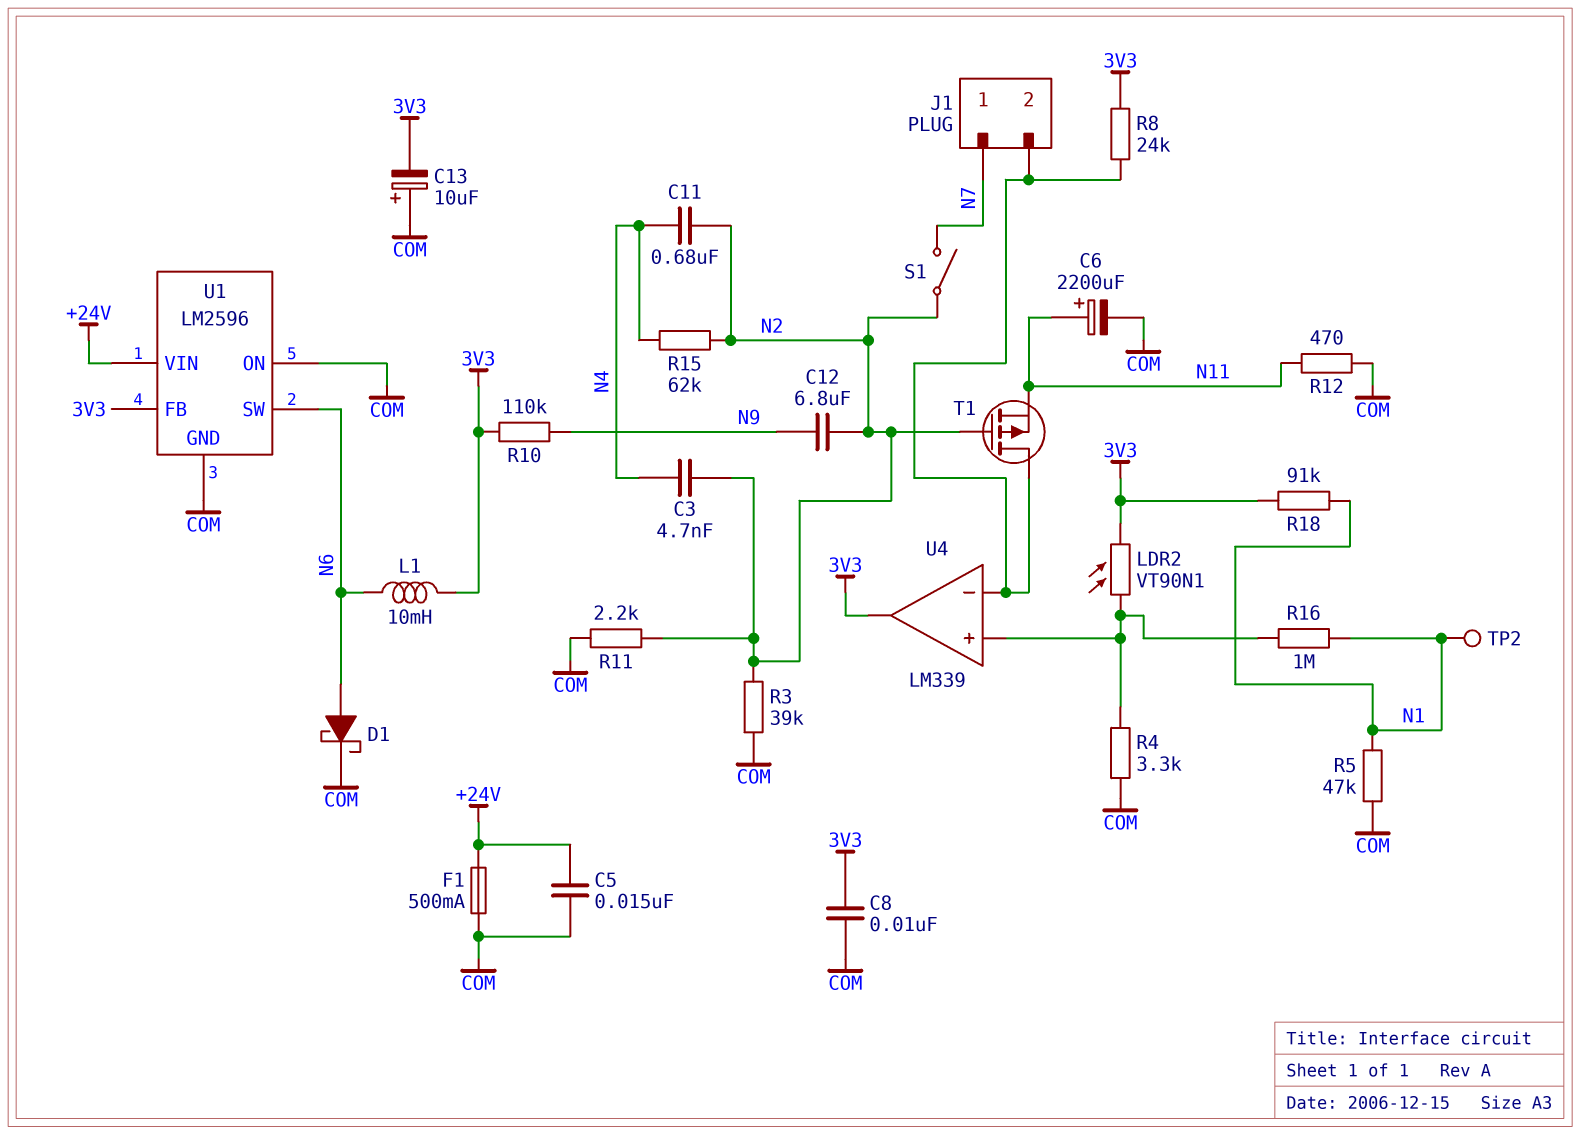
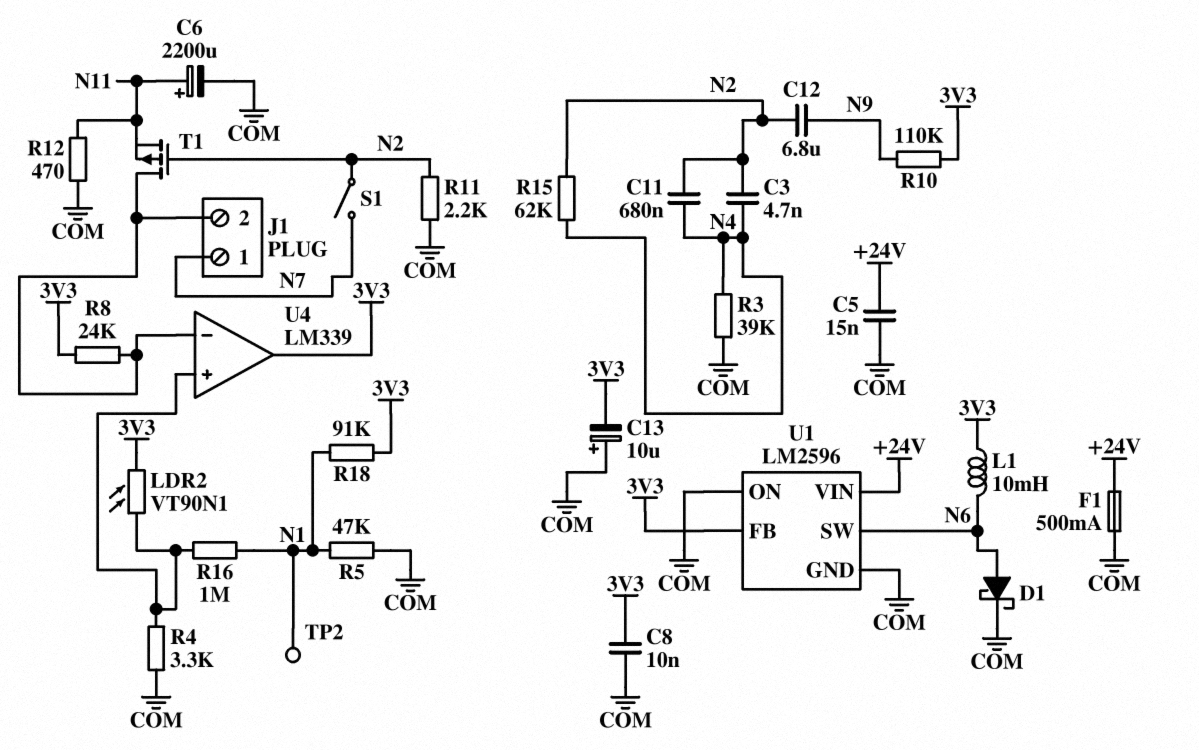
R3: 39k (COM, N2) -> 39k (COM, N4)

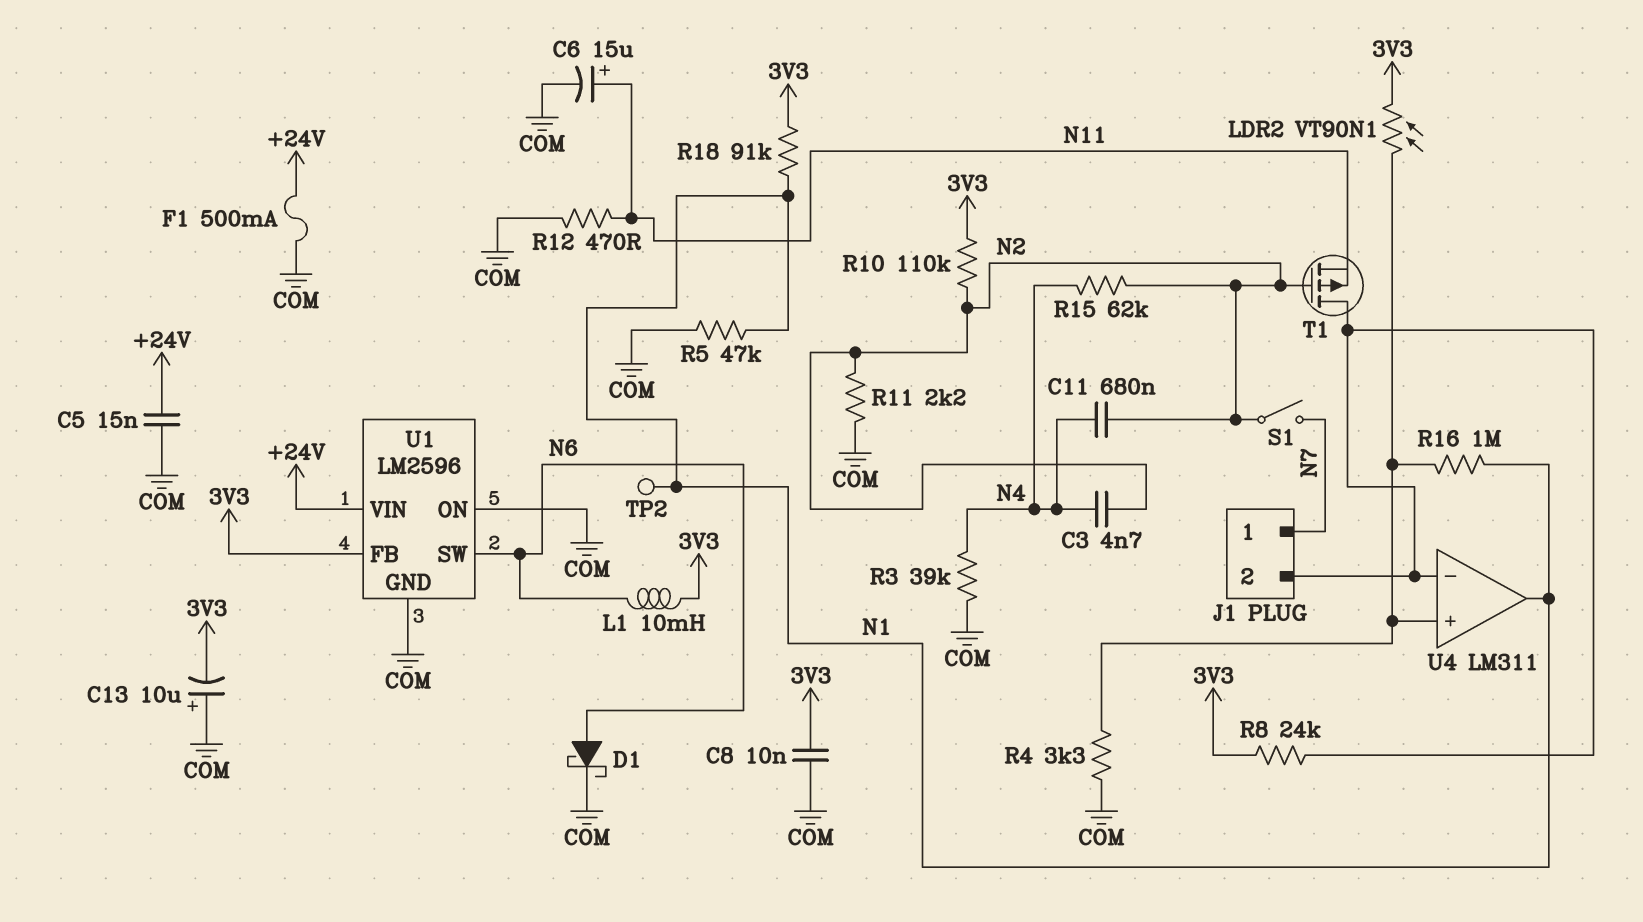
C6: 2200uF (plus N11, minus COM) -> 15uF (plus N11, minus COM)
C12: 6.8uF (N2, N9) -> none
R10: 110k (3V3, N9) -> 110k (3V3, N2)
U4: LM339 -> LM311
U4 pin out: 3V3 -> N1

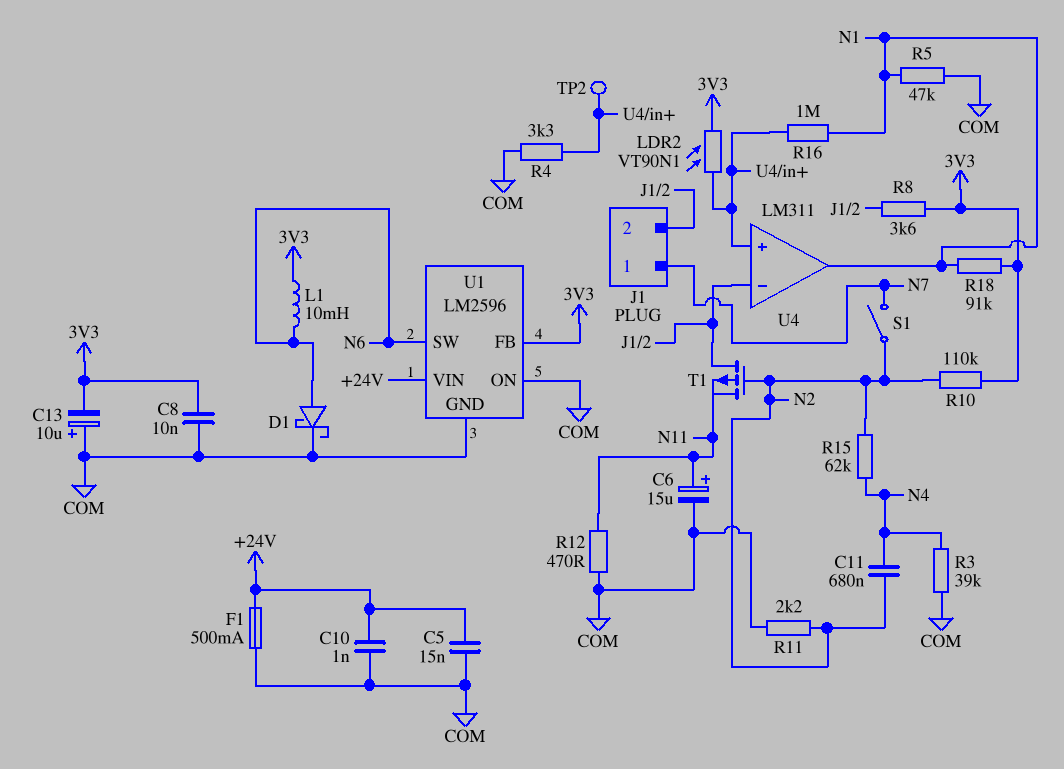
C3: 4.7nF (N2, N4) -> none
C10: none -> 1nF (+24V, COM)
R8: 24k (3V3, J1/2) -> 3.6k (3V3, J1/2)
TP2: test point (N1) -> test point (U4/in+)

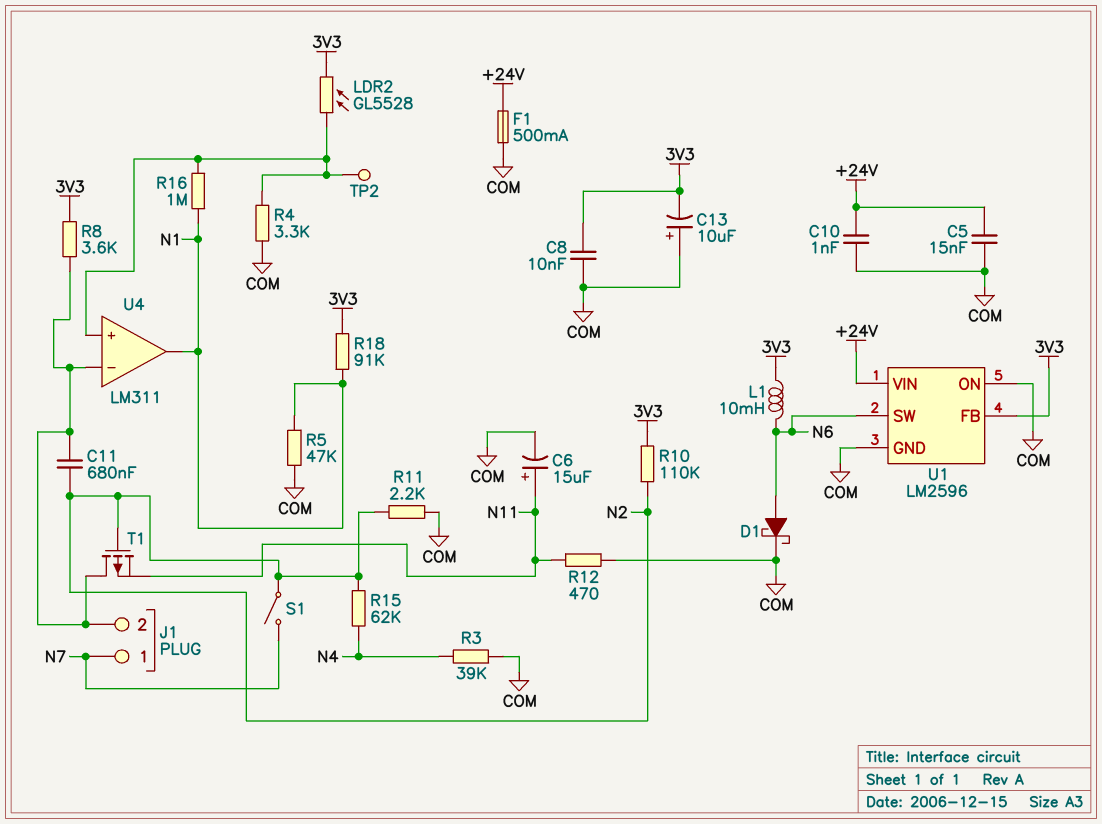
C11: 680nF (N2, N4) -> 680nF (J1/2, N2)
LDR2: VT90N1 (3V3, U4/in+) -> GL5528 (3V3, U4/in+)

